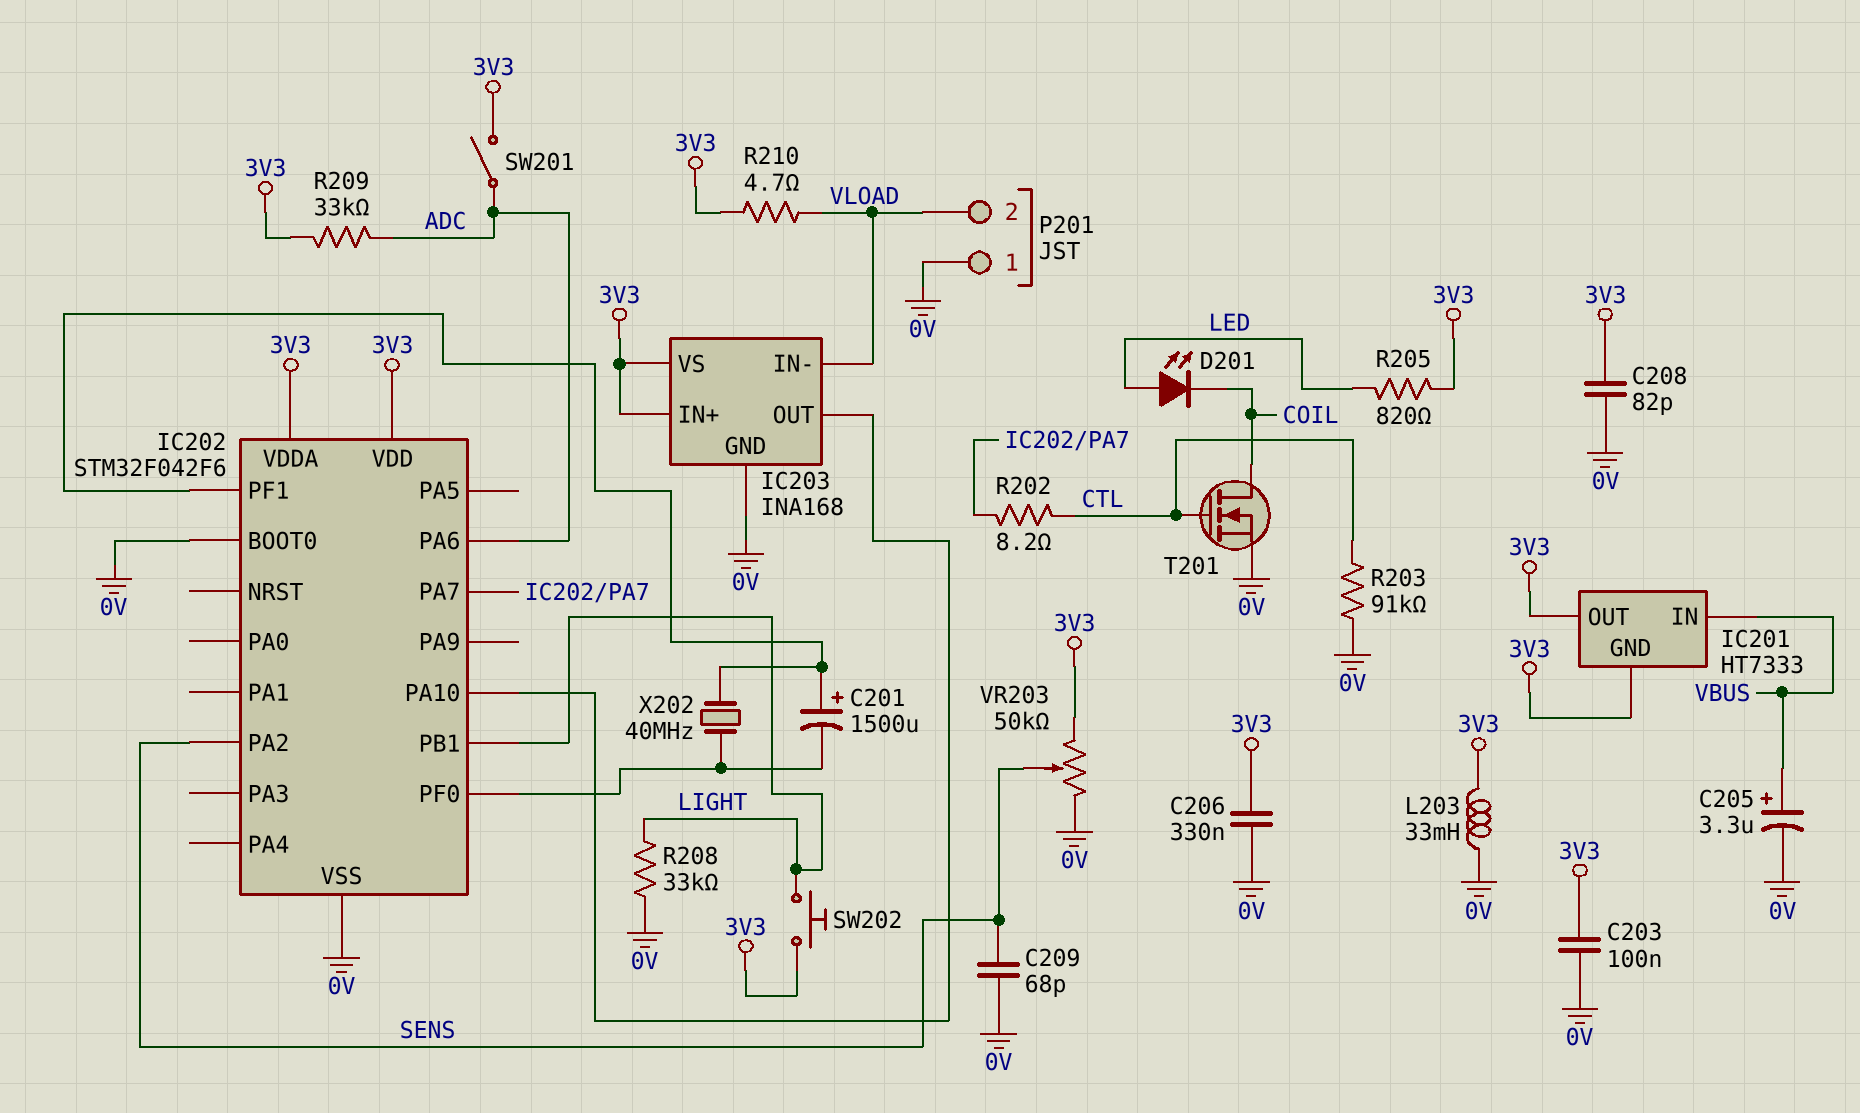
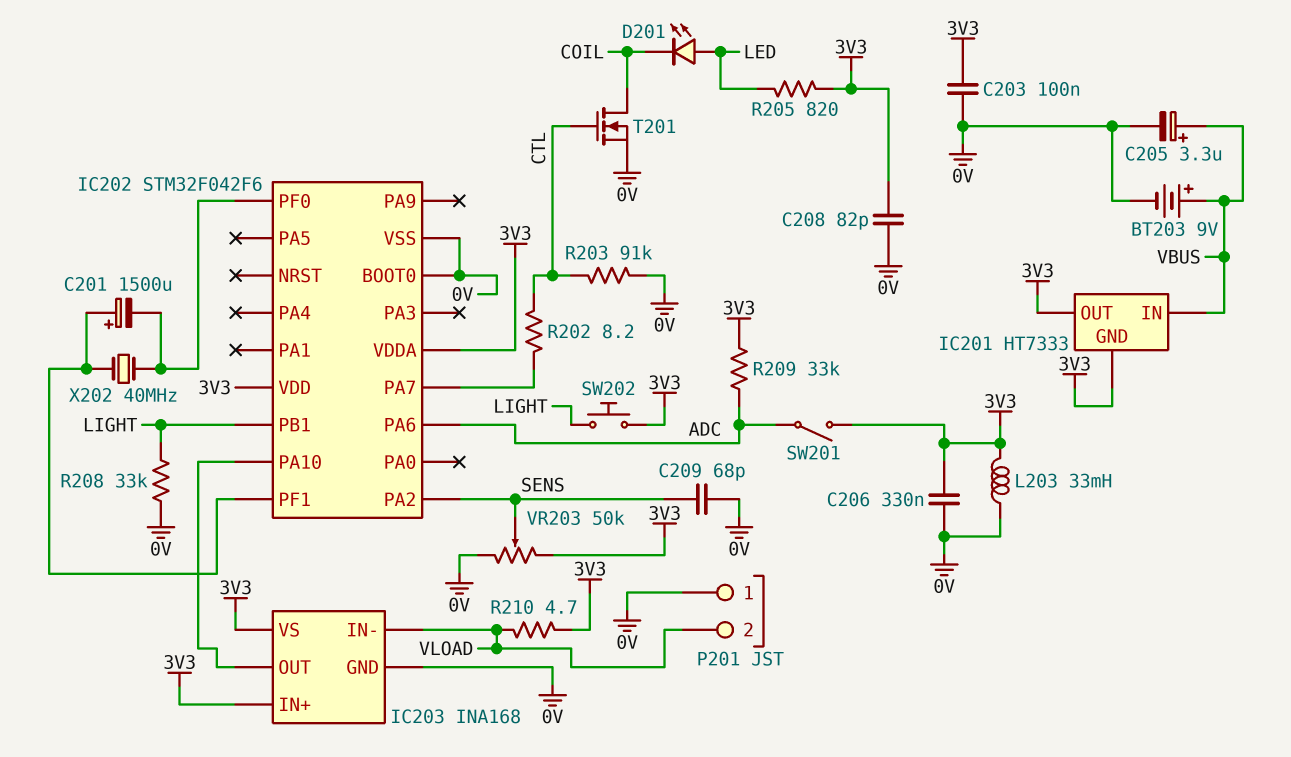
BT203: none -> 9V (plus VBUS, minus 0V)

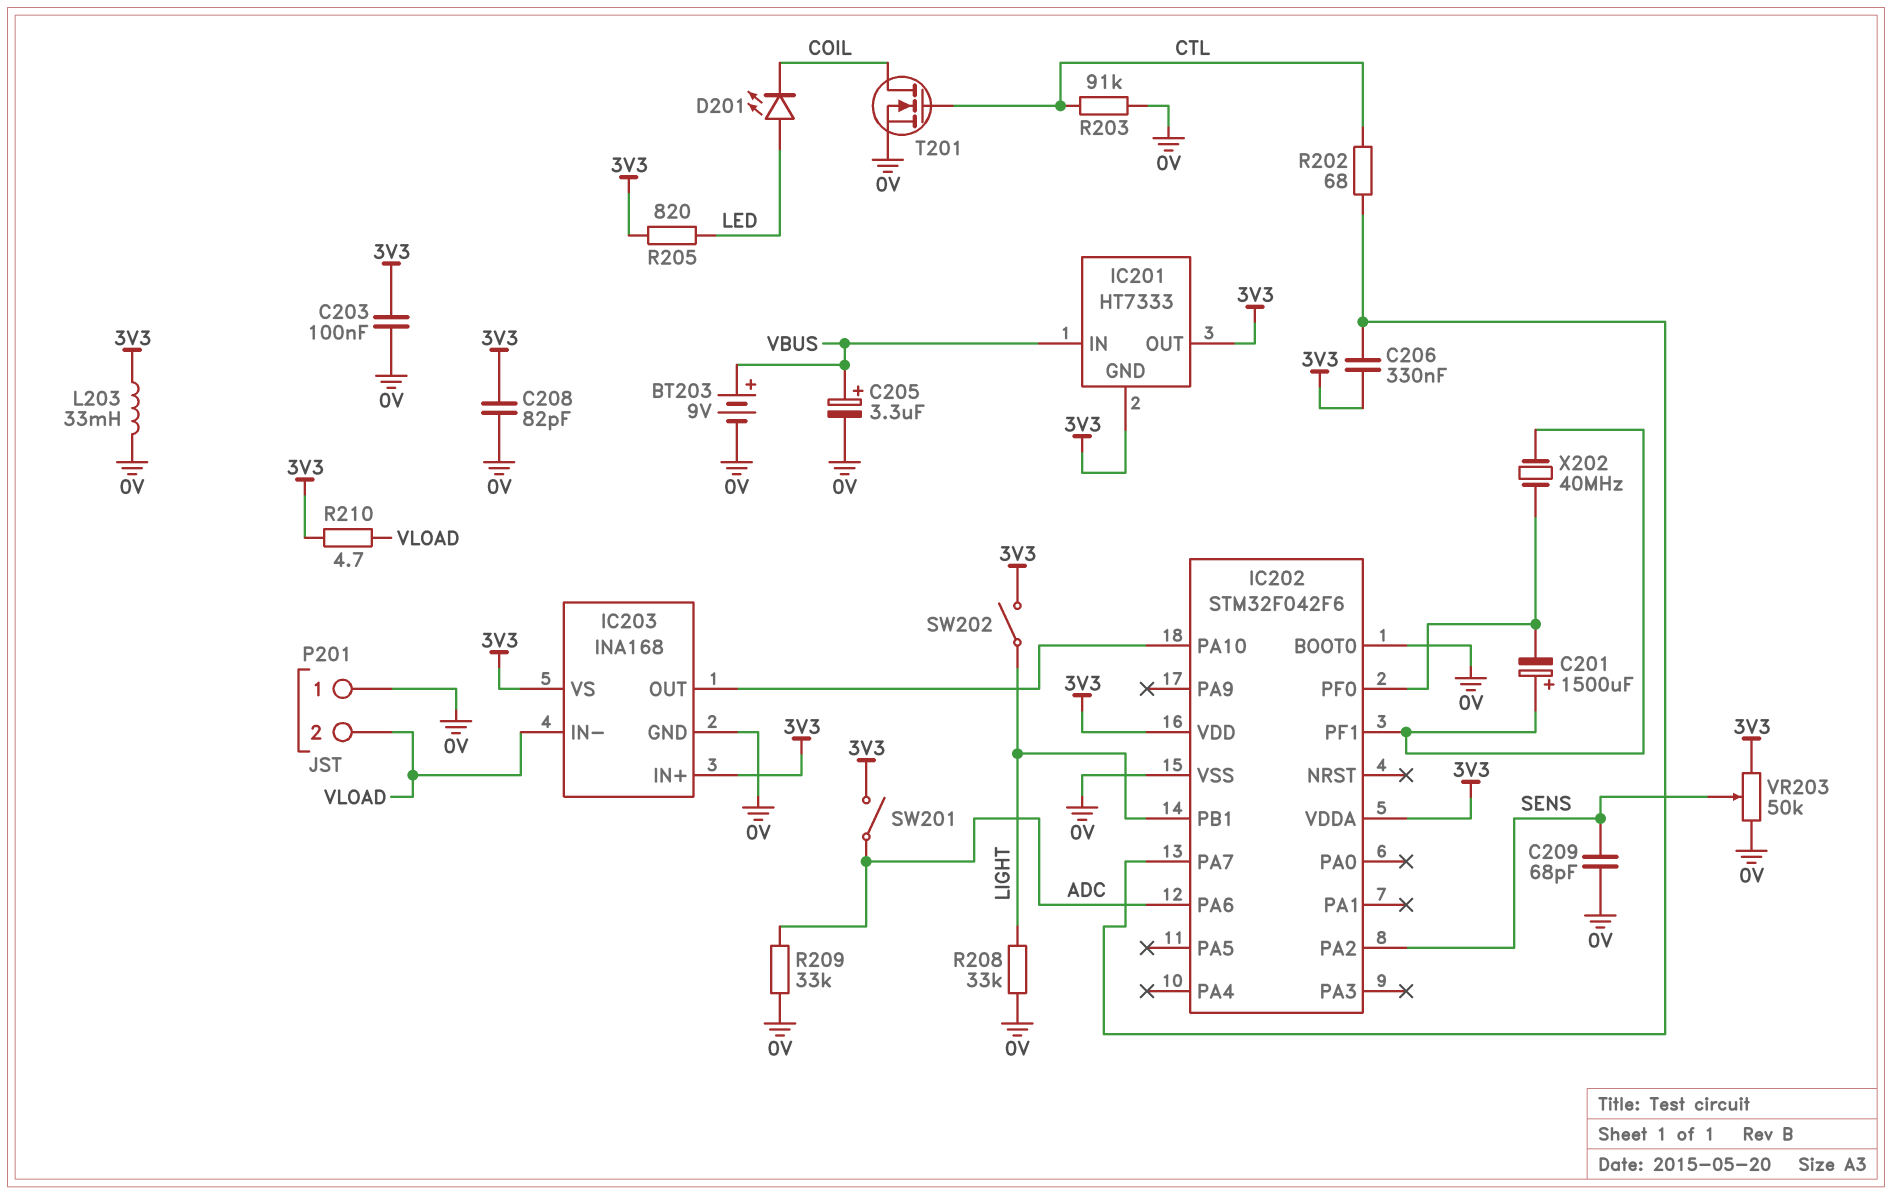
C206: 330nF (0V, 3V3) -> 330nF (3V3, IC202/PA7)
R202: 8.2 (CTL, IC202/PA7) -> 68 (CTL, IC202/PA7)
R209: 33k (3V3, ADC) -> 33k (0V, ADC)
SW202: button (3V3, LIGHT) -> switch (3V3, LIGHT)

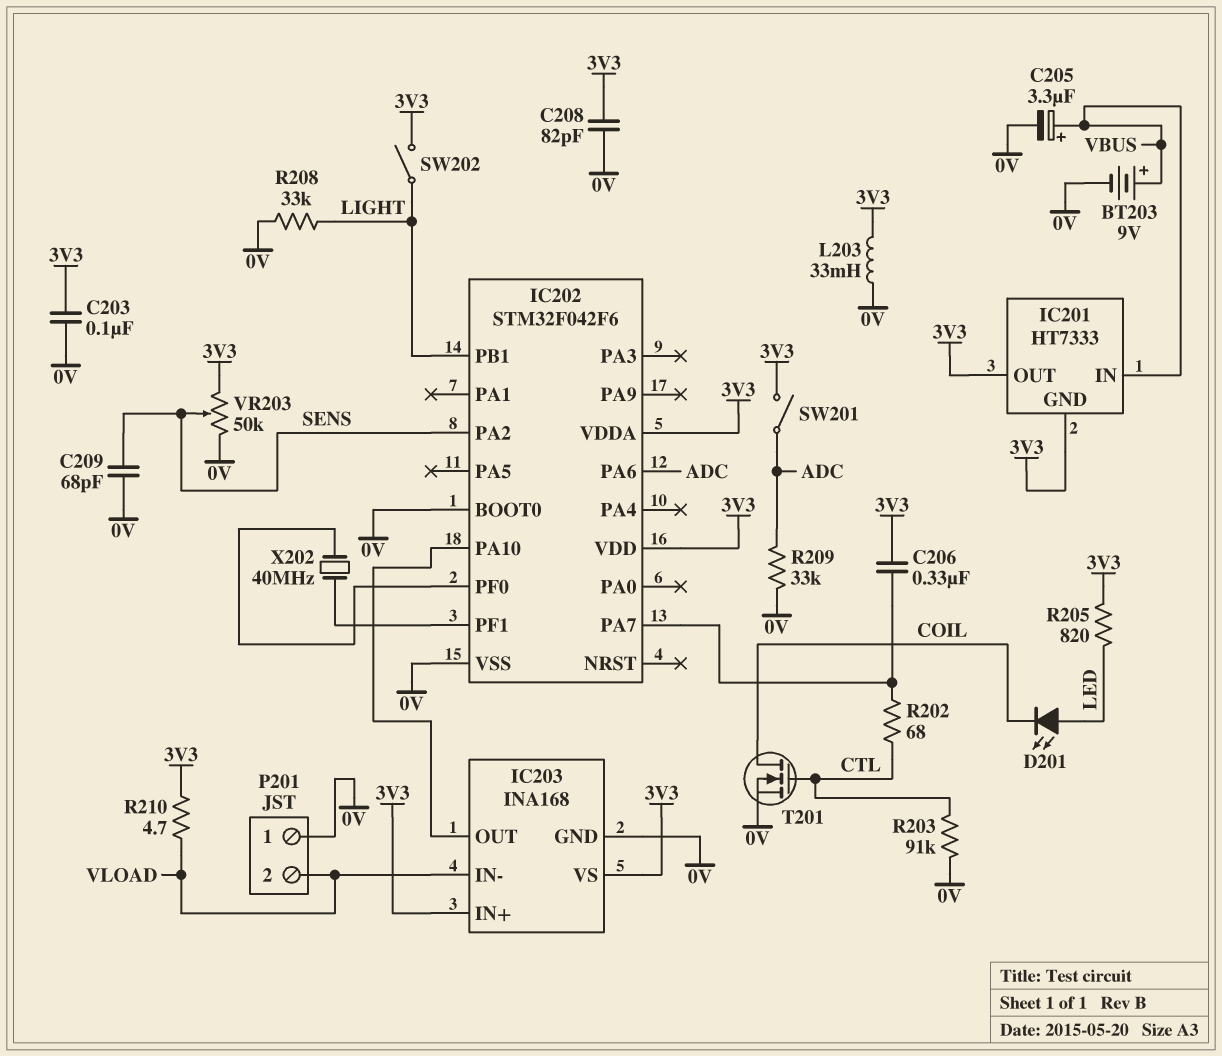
C201: 1500uF (plus IC202/PF1, minus IC202/PF0) -> none

